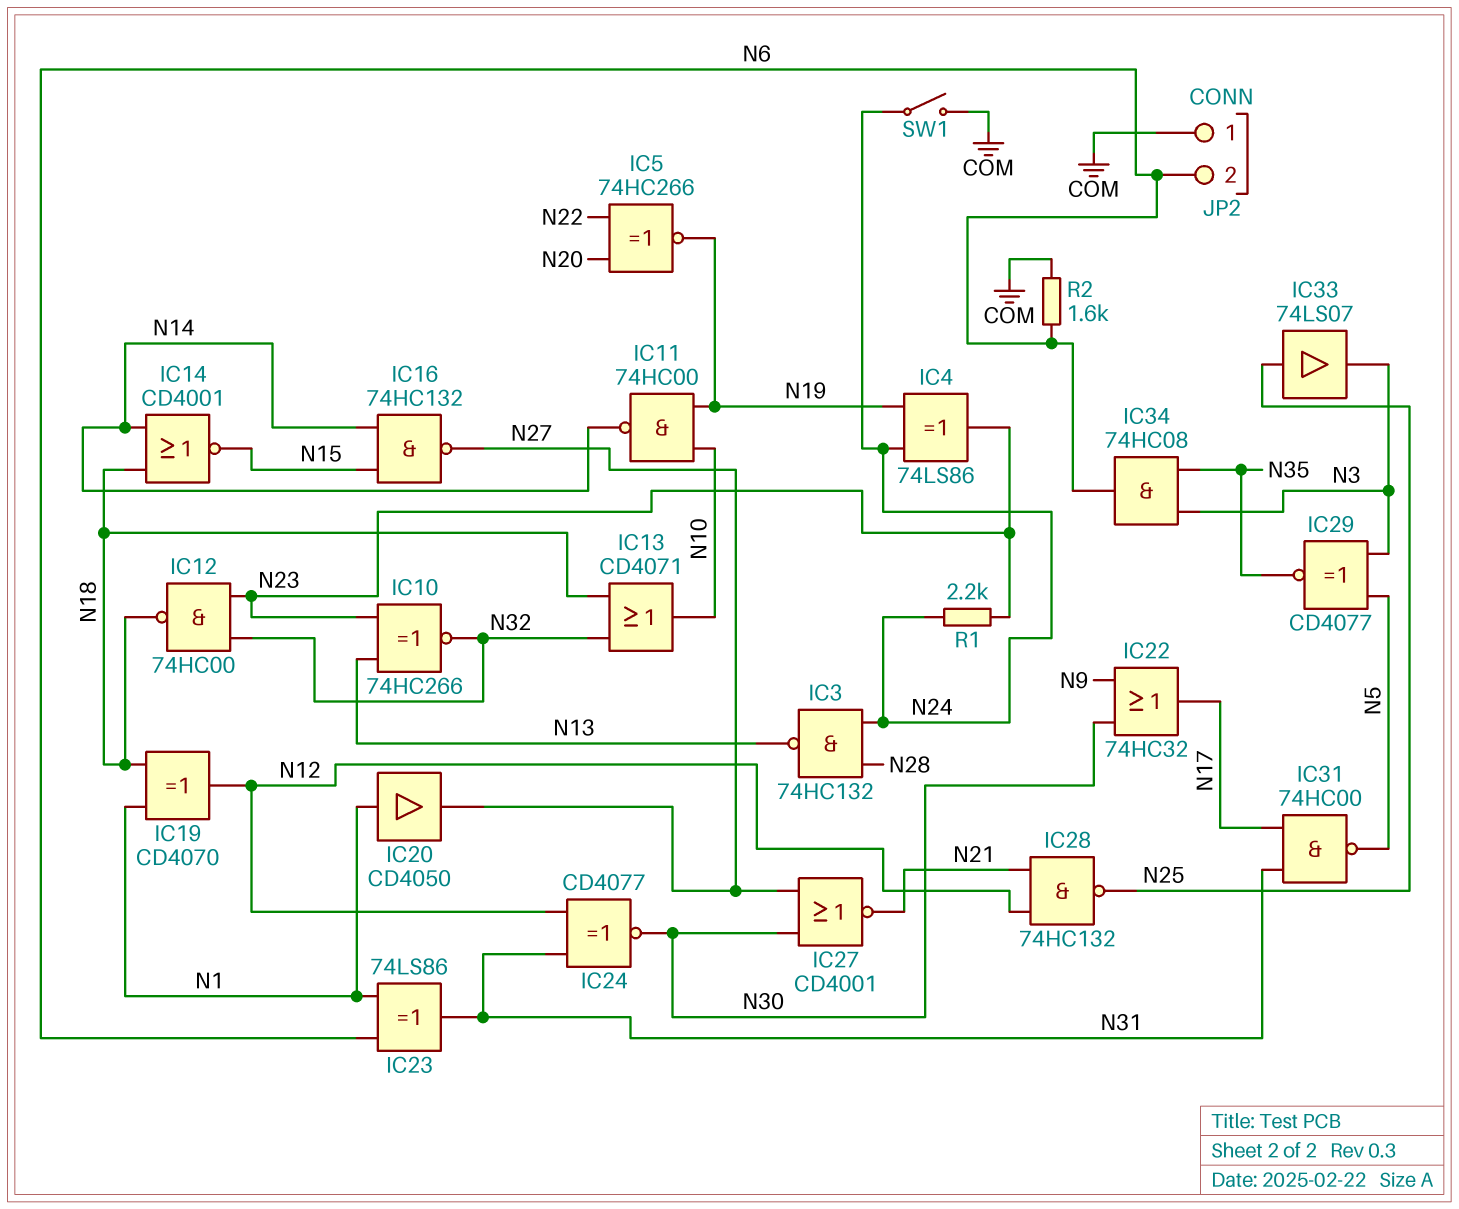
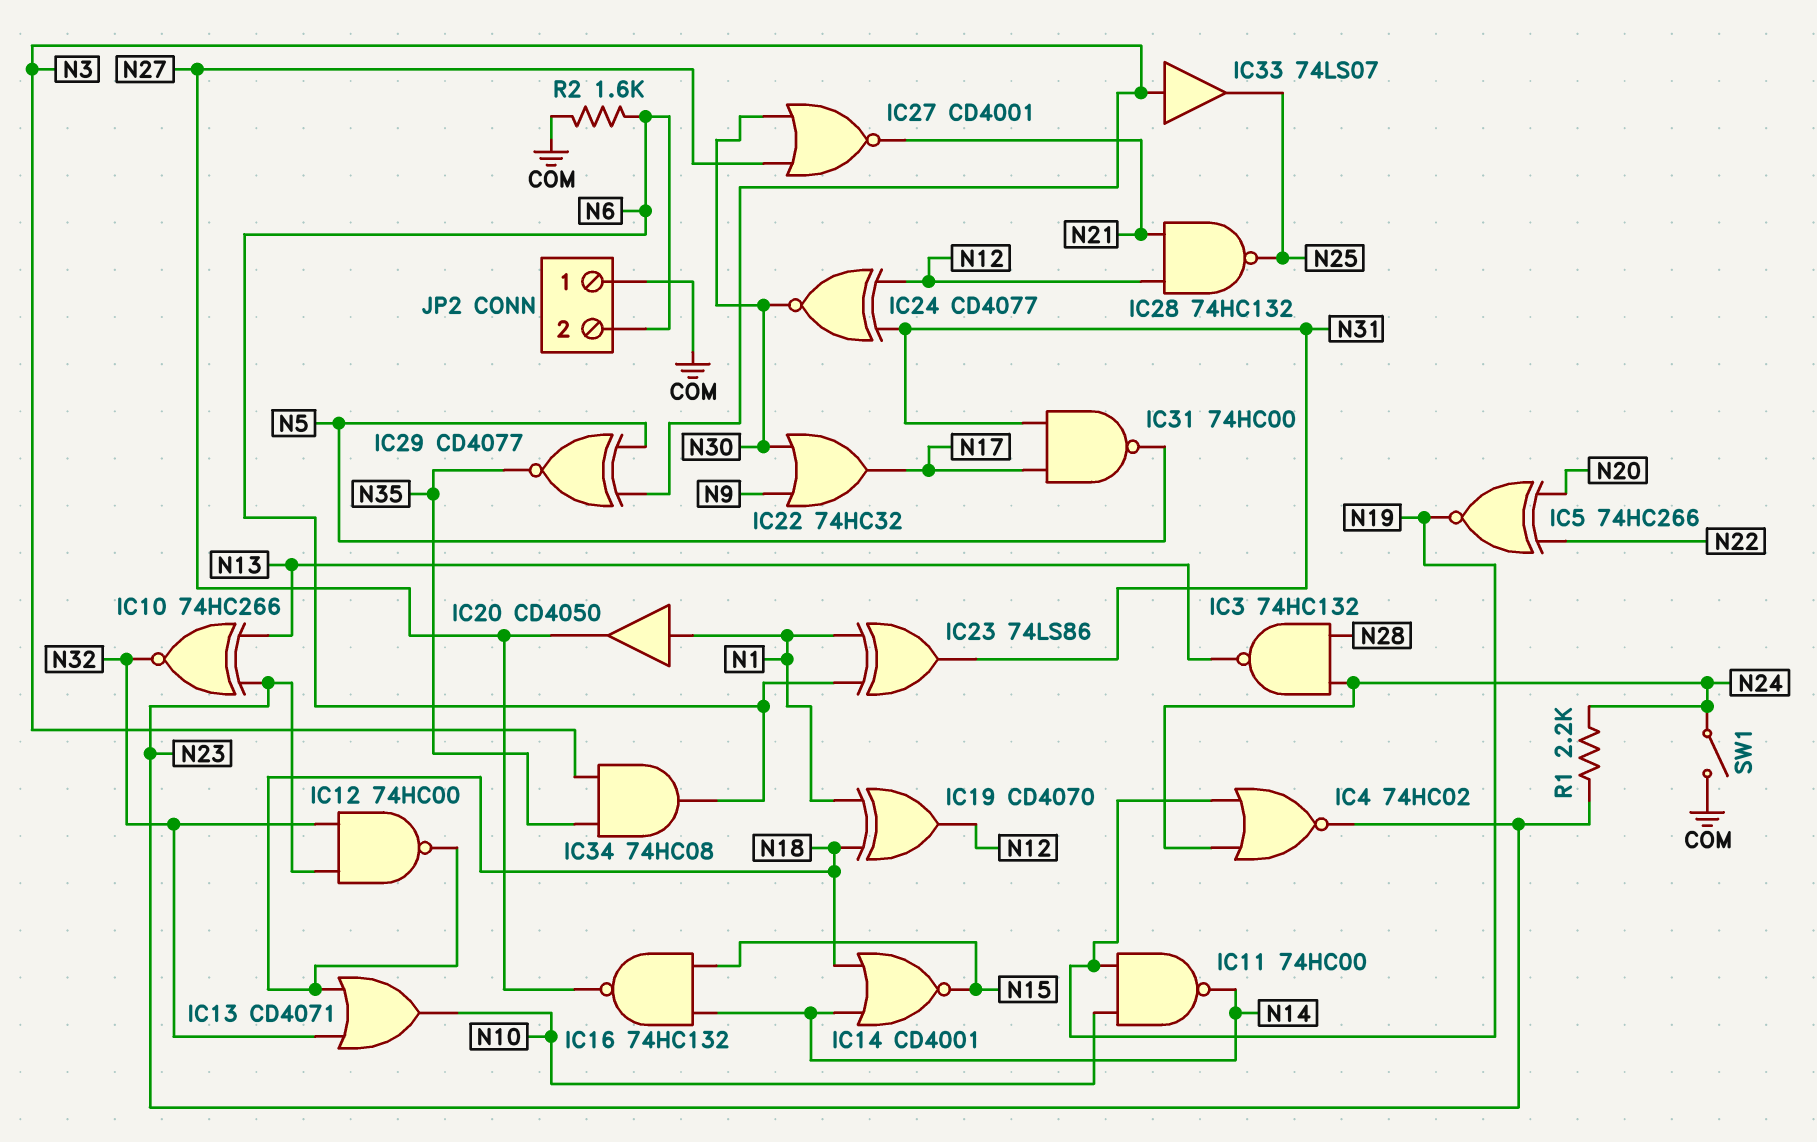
IC4: XOR 74LS86 (in N19, in N24, out N23) -> NOR 74HC02 (in N19, in N24, out N23)
IC33: buffer 74LS07 (in N25, out N3) -> buffer 74LS07 (in N3, out N25)

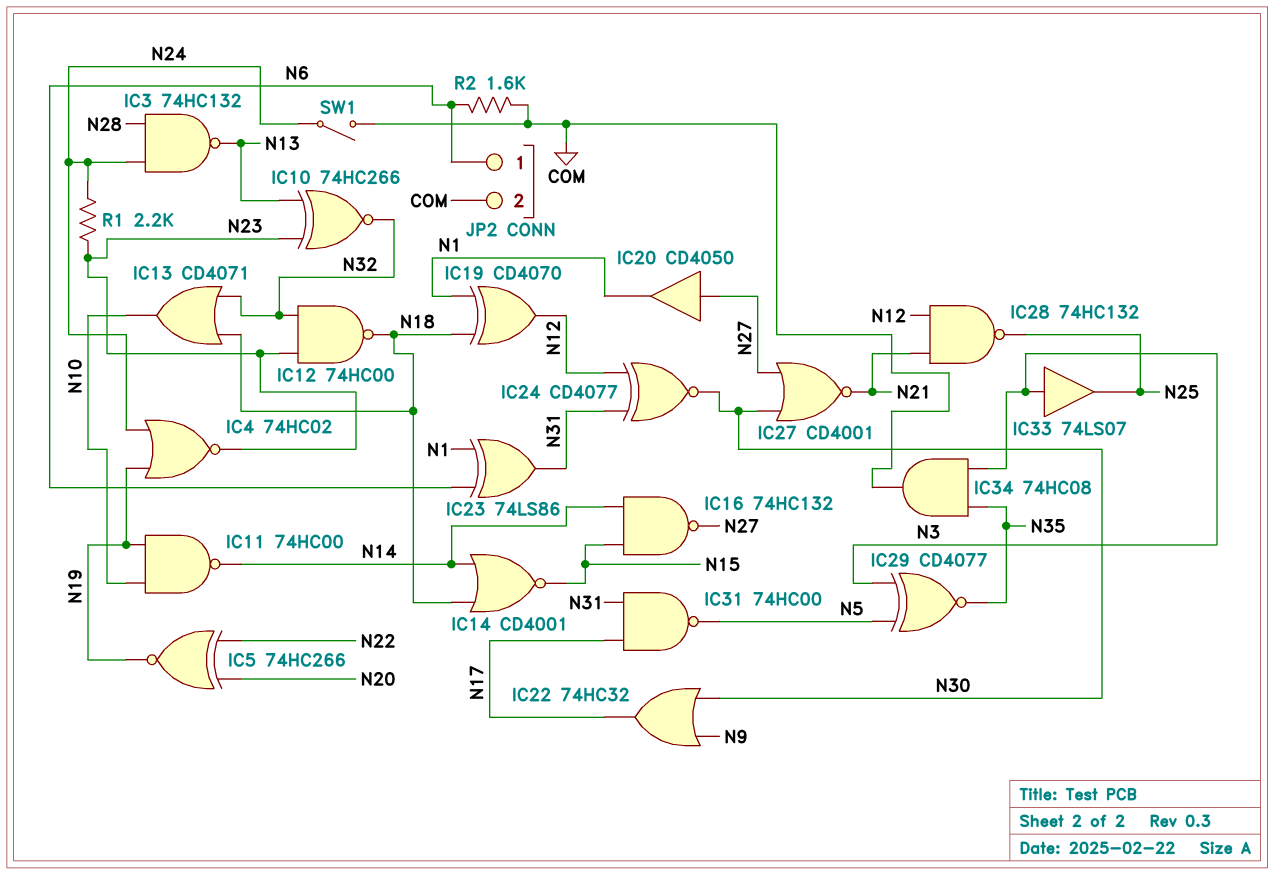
IC20: buffer CD4050 (in N1, out N27) -> buffer CD4050 (in N27, out N1)
IC34: AND 74HC08 (in N3, in N35, out N6) -> AND 74HC08 (in N3, in N35, out COM)
JP2 pin 1: COM -> N6
JP2 pin 2: N6 -> COM

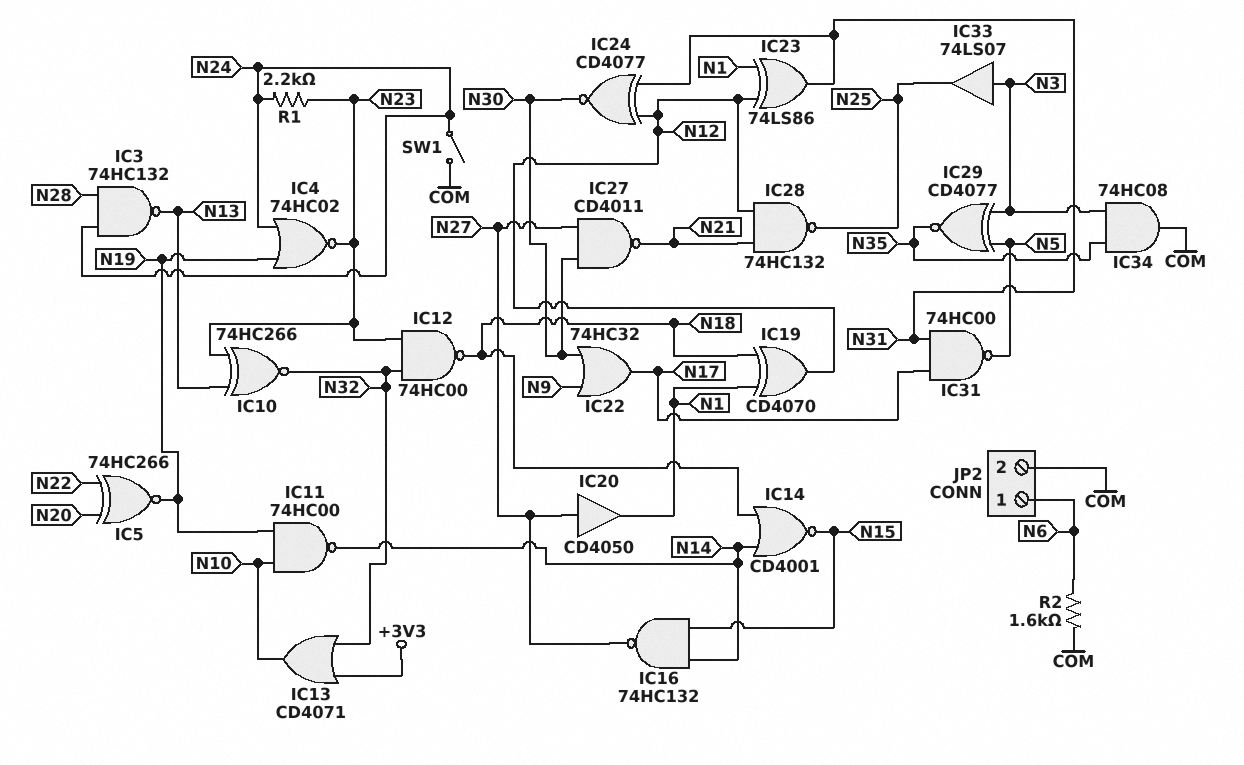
IC13: OR CD4071 (in N18, in N32, out N10) -> OR CD4071 (in +3V3, in N32, out N10)
IC23: XOR 74LS86 (in N1, in N6, out N31) -> XOR 74LS86 (in N1, in N12, out N31)
IC27: NOR CD4001 (in N27, in N30, out N21) -> NAND CD4011 (in N27, in N30, out N21)

